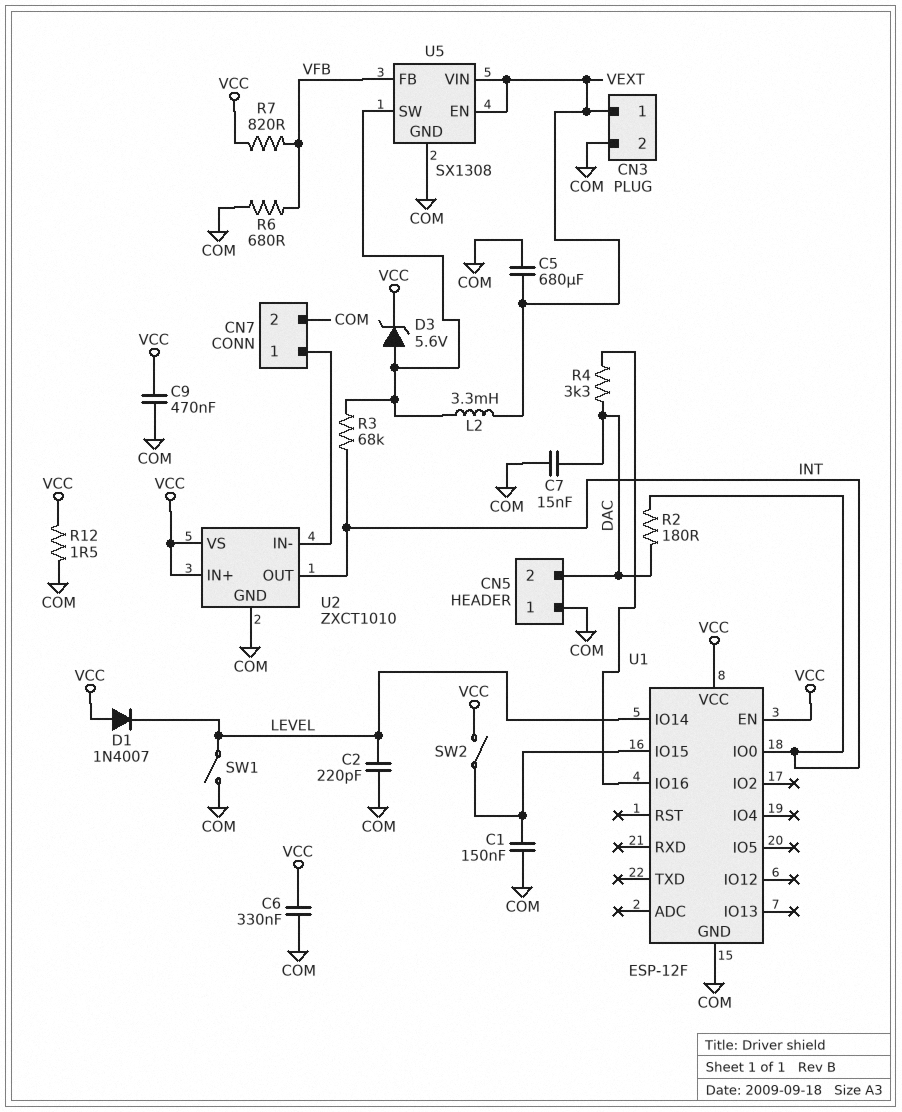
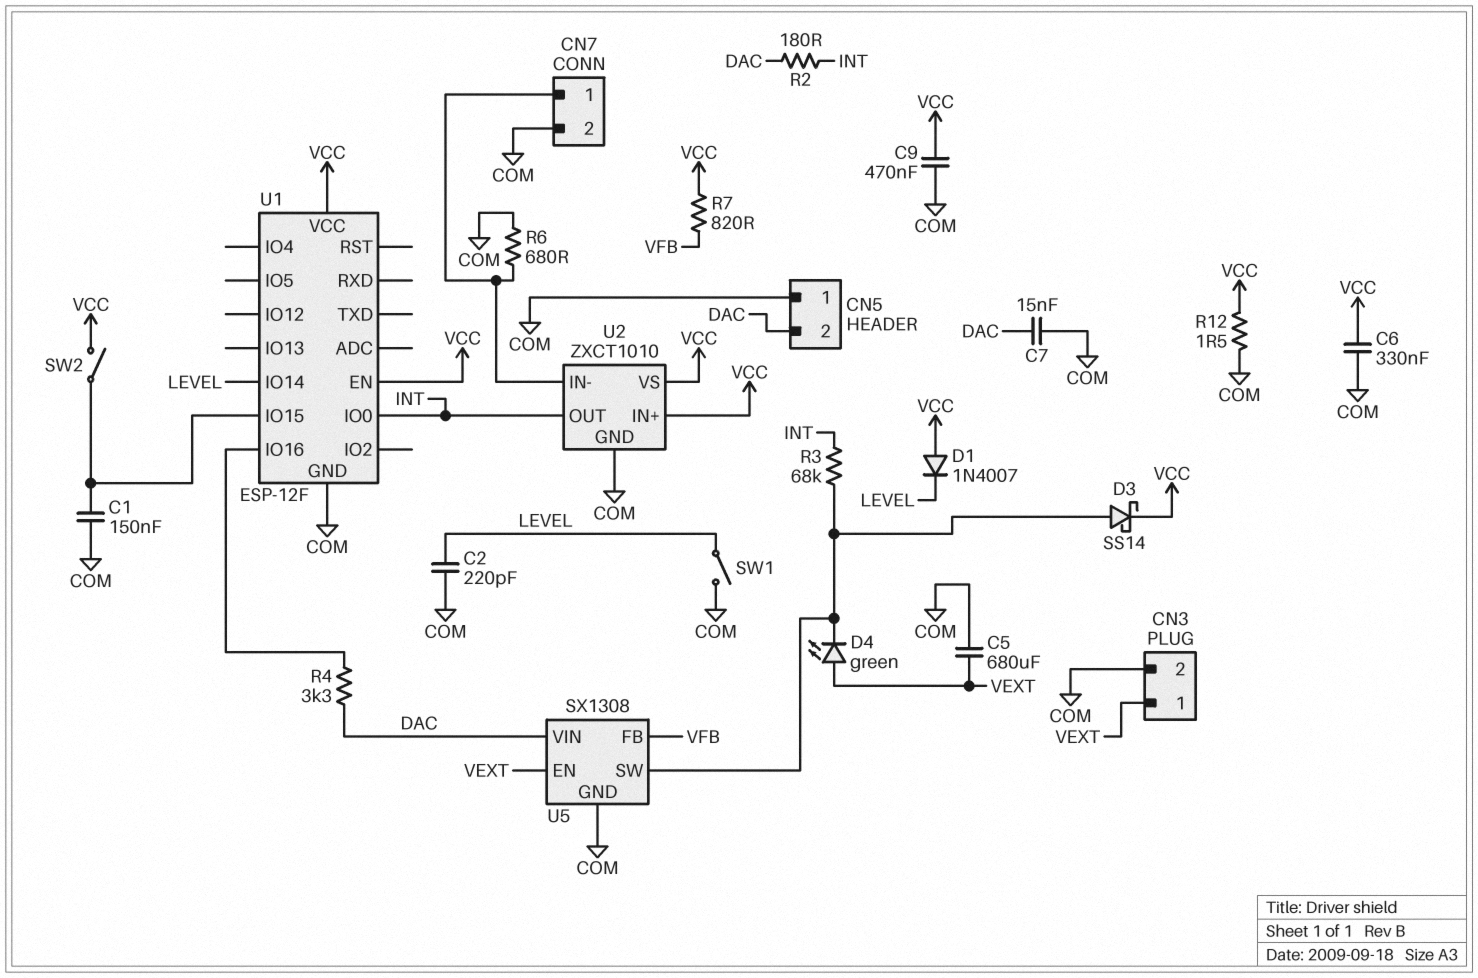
D3: zener 5.6V (A U5/SW, K VCC) -> schottky SS14 (A U5/SW, K VCC)
D4: none -> LED green (A VEXT, K U5/SW)
L2: 3.3mH (U5/SW, VEXT) -> none
R6: 680 (COM, VFB) -> 680 (CN7/1, COM)
U5 pin VIN: VEXT -> DAC

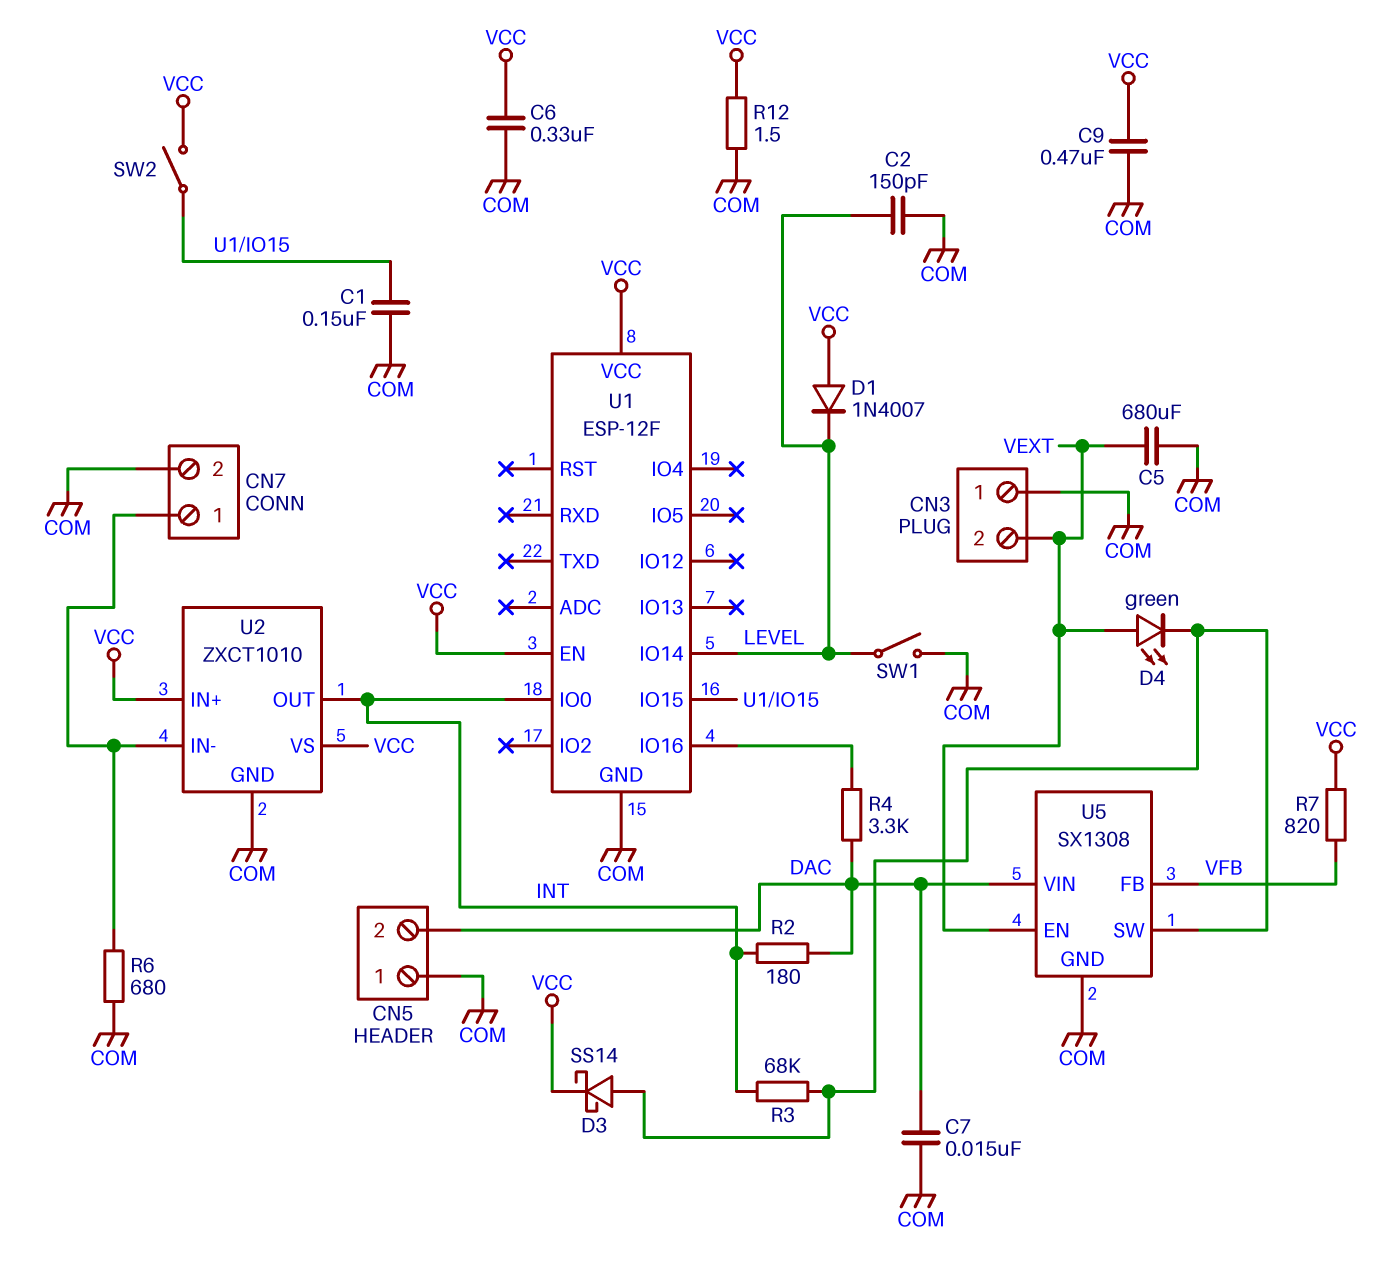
C2: 220pF (COM, LEVEL) -> 150pF (COM, LEVEL)
CN3 pin 1: VEXT -> COM
CN3 pin 2: COM -> VEXT

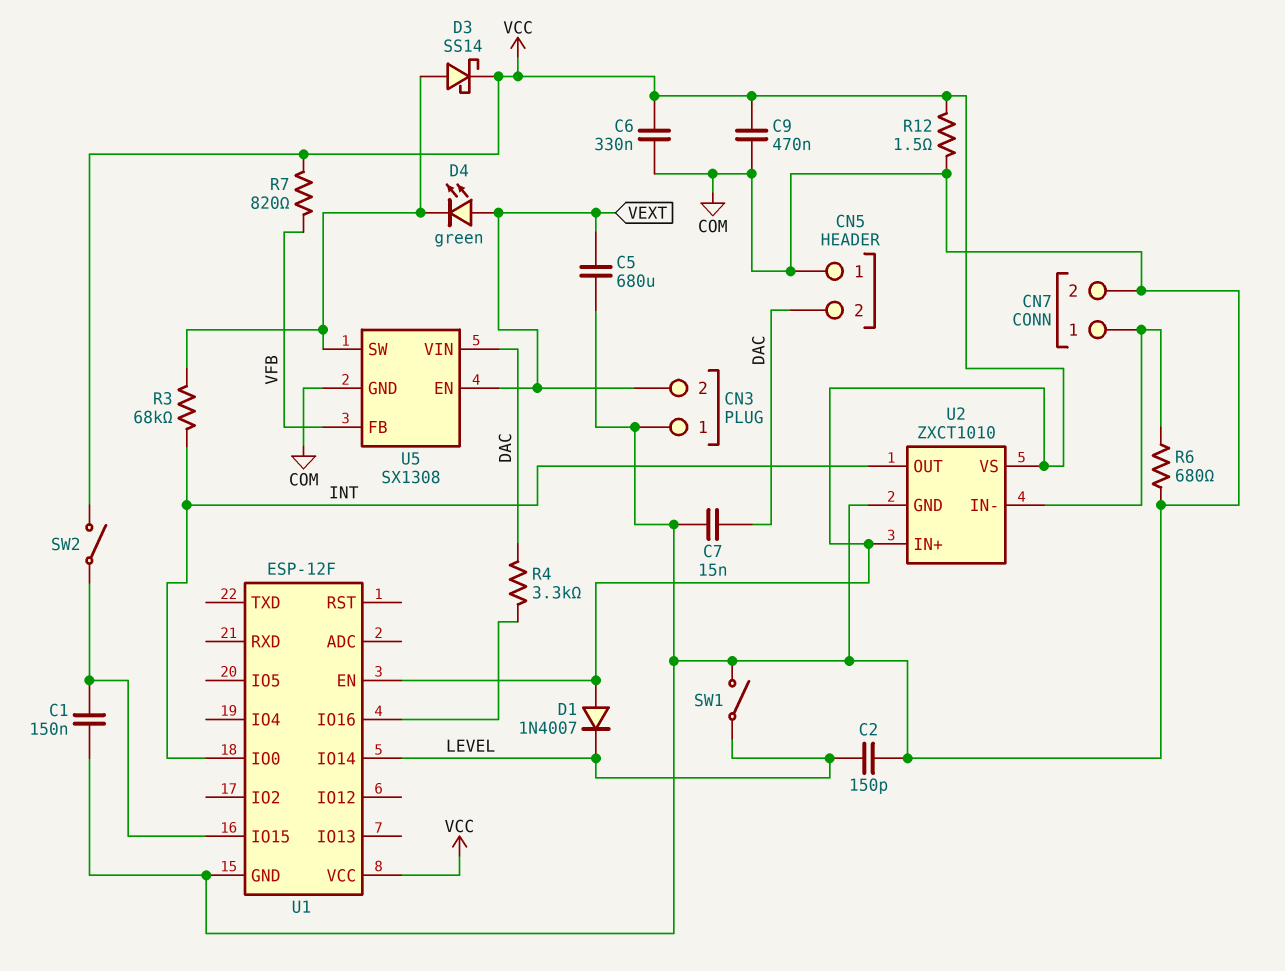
R2: 180 (DAC, INT) -> none

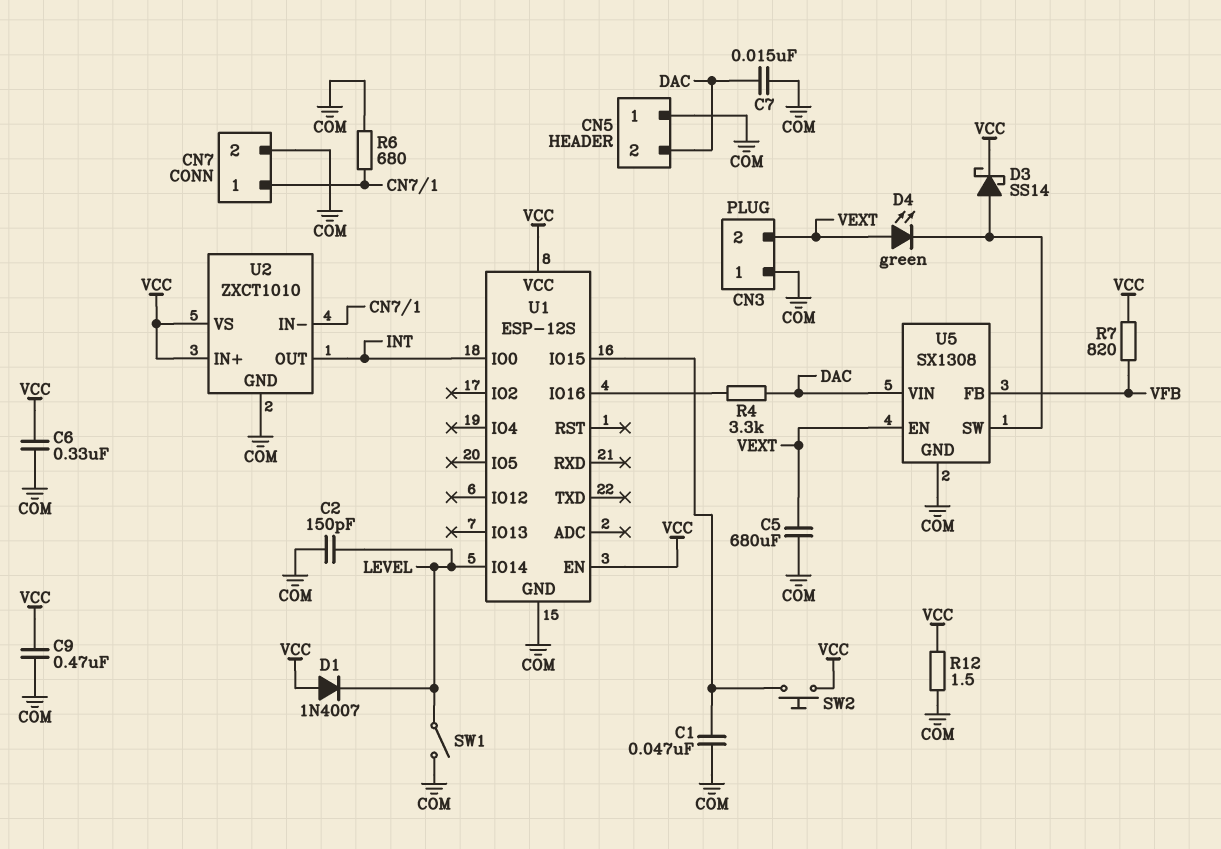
C1: 150nF (COM, U1/IO15) -> 47nF (COM, U1/IO15)
R3: 68k (INT, U5/SW) -> none
SW2: switch (U1/IO15, VCC) -> button (U1/IO15, VCC)
U1: ESP-12F -> ESP-12S

